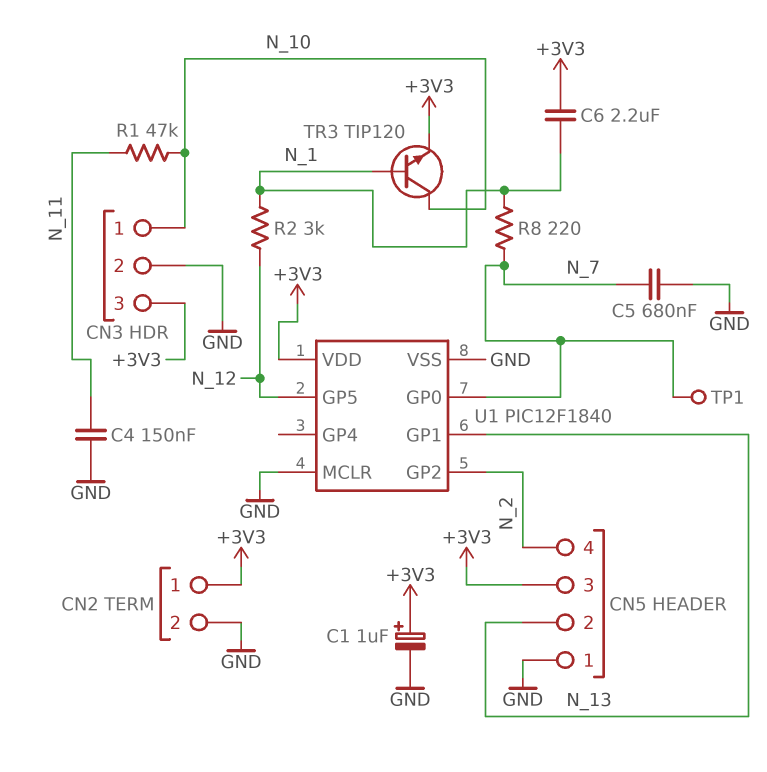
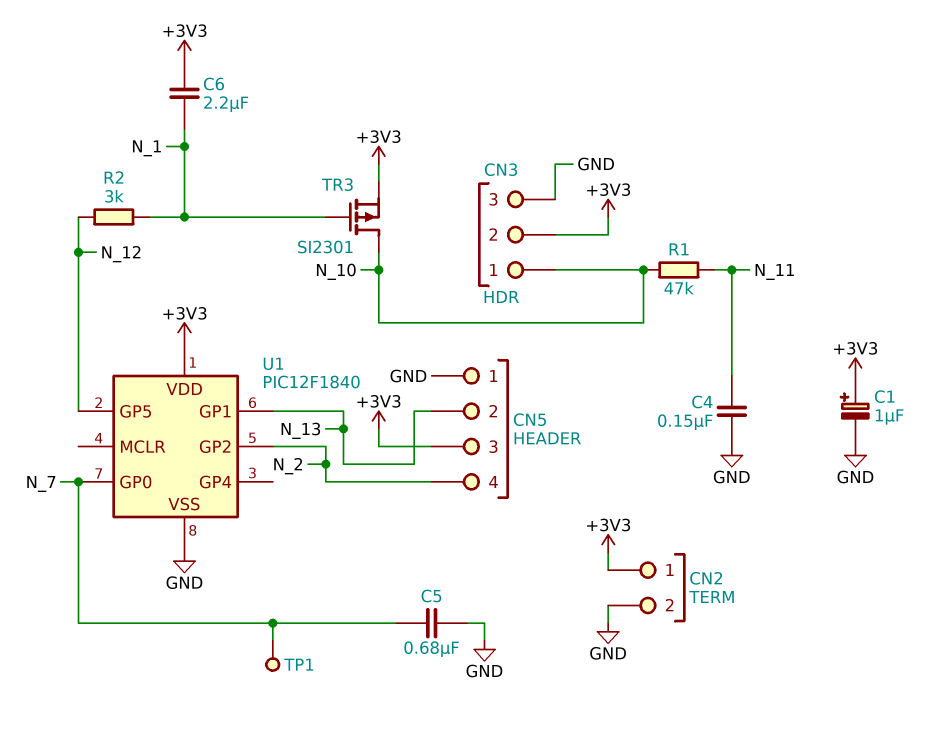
CN3 pin 2: GND -> +3V3
CN3 pin 3: +3V3 -> GND
R8: 220 (N_1, N_7) -> none
TR3: NPN TIP120 (B N_1, C N_10, E +3V3) -> PMOS SI2301 (G N_1, D N_10, S +3V3)
U1 pin MCLR: GND -> none

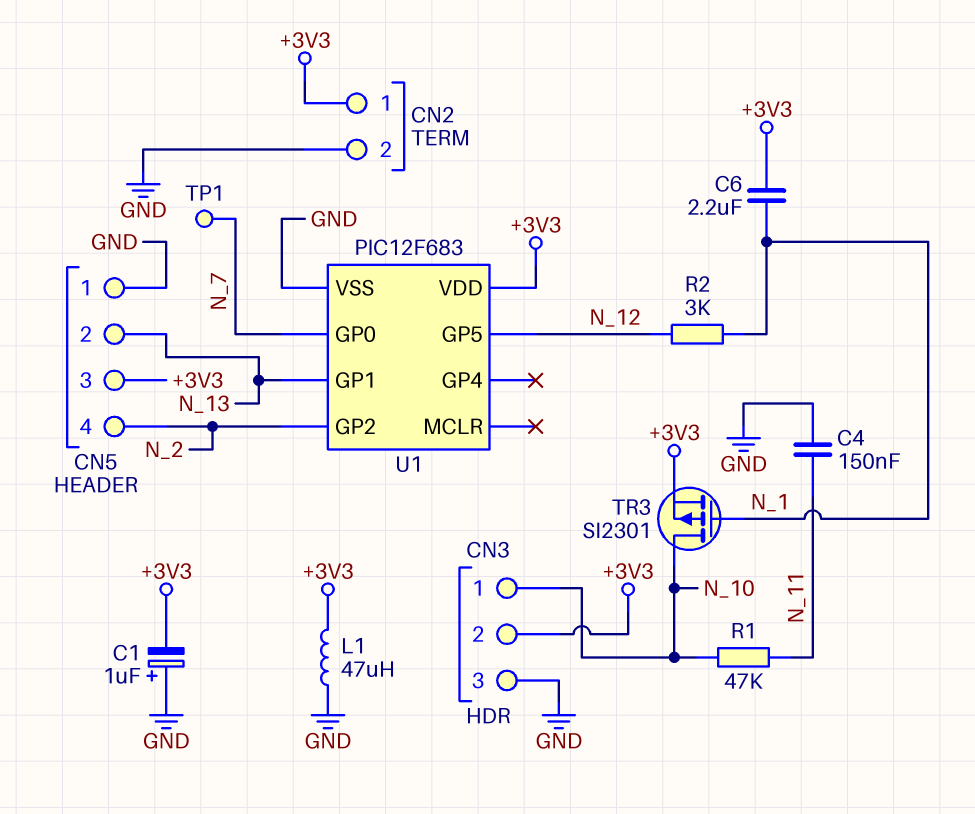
C1: 1uF (plus +3V3, minus GND) -> 1uF (plus GND, minus +3V3)
C5: 680nF (GND, N_7) -> none
L1: none -> 47uH (+3V3, GND)
U1: PIC12F1840 -> PIC12F683

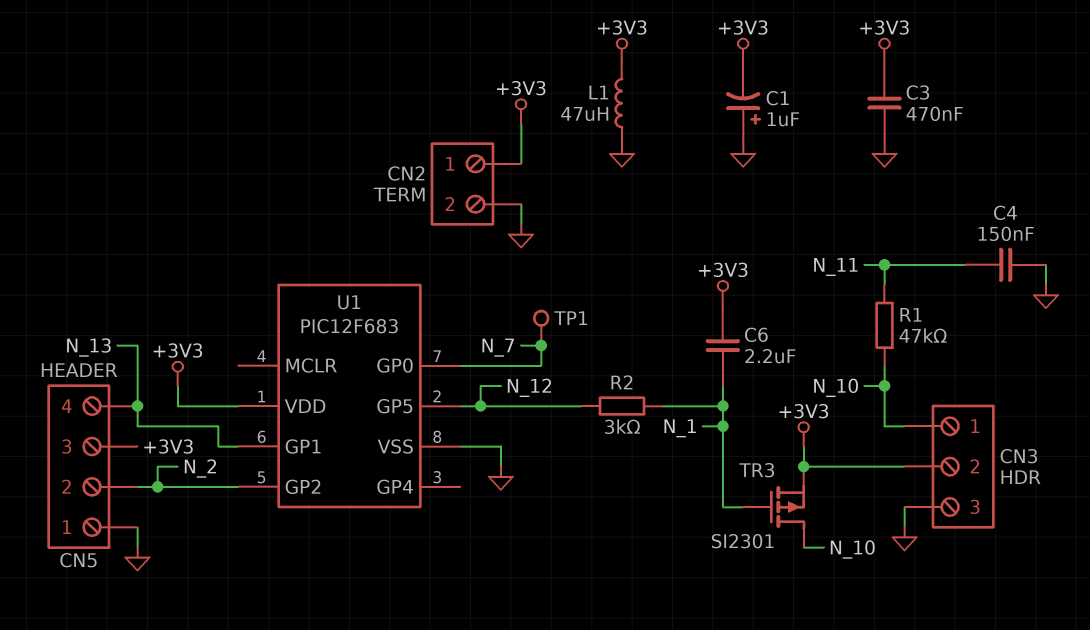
C3: none -> 470nF (+3V3, GND)
CN5 pin 2: N_13 -> N_2
CN5 pin 4: N_2 -> N_13

